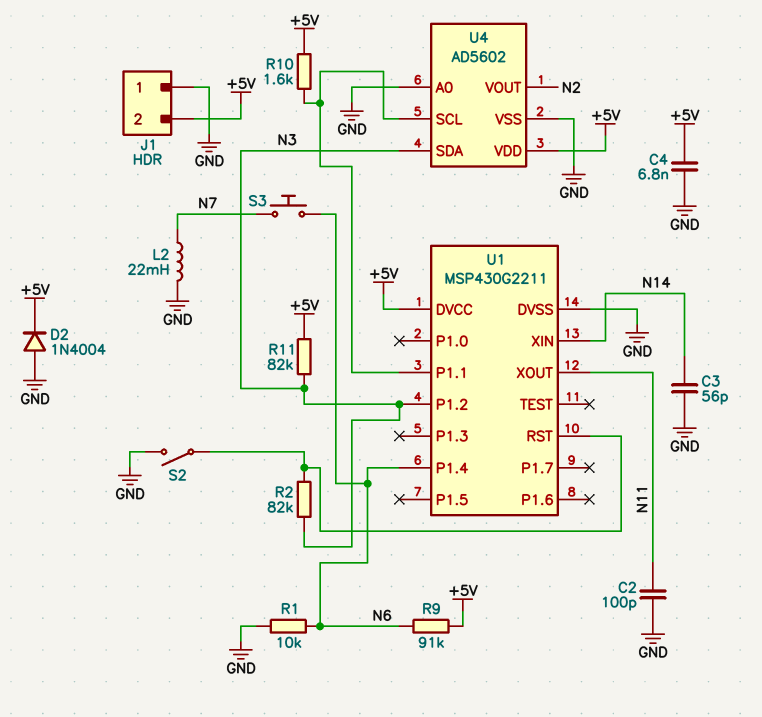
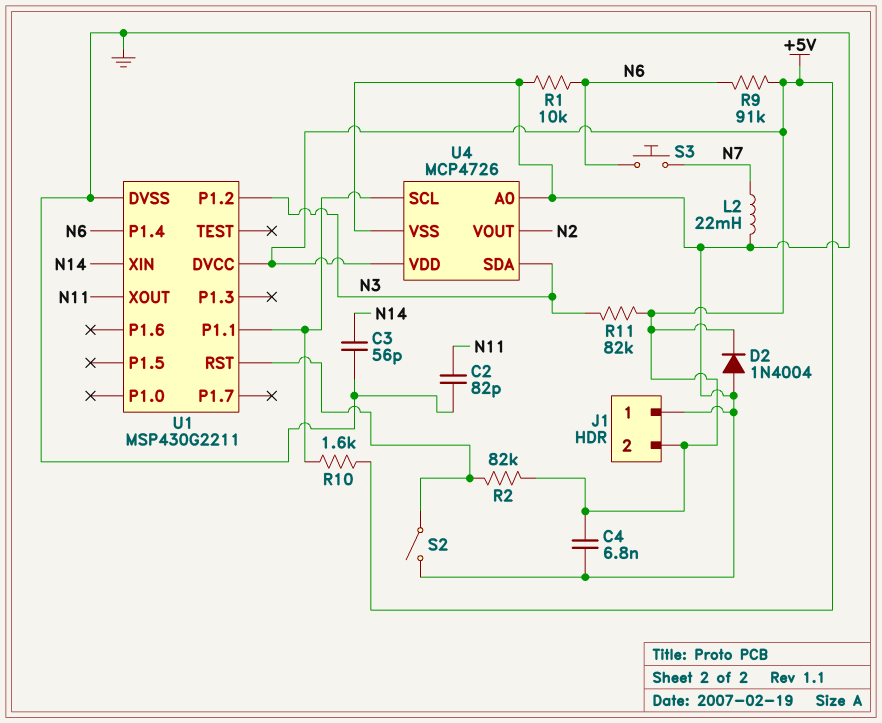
C2: 100pF (GND, N11) -> 82pF (GND, N11)
R2: 82k (N3, U1/RST) -> 82k (+5V, U1/RST)
U4: AD5602 -> MCP4726

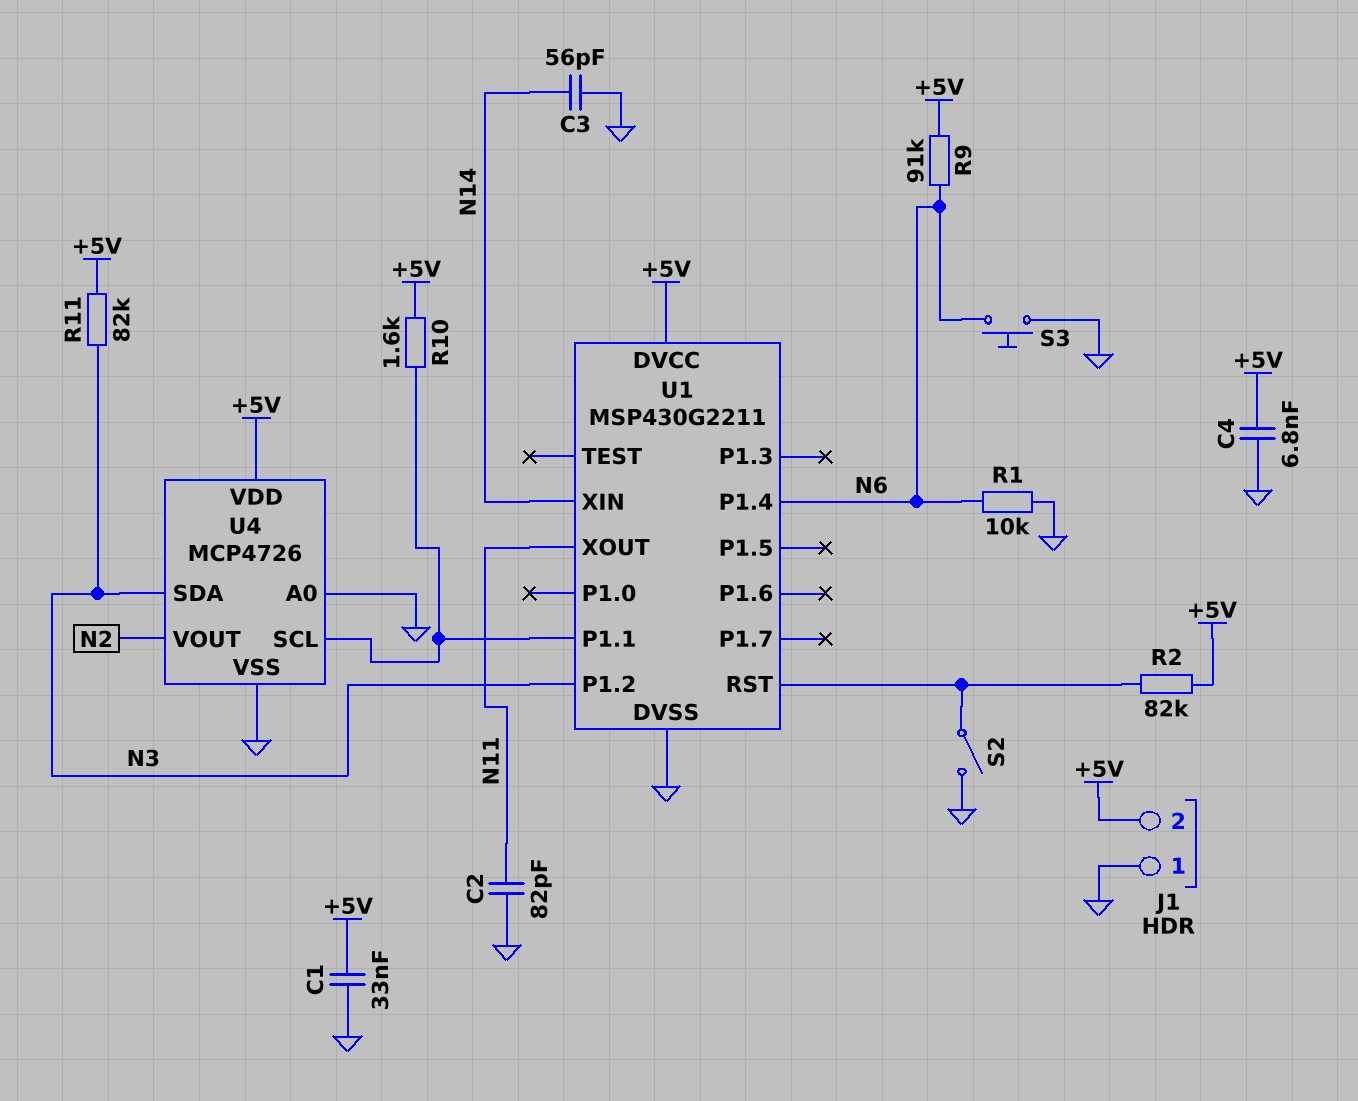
C1: none -> 33nF (+5V, GND)
D2: diode 1N4004 (A GND, K +5V) -> none
L2: 22mH (GND, N7) -> none
S3: button (N6, N7) -> button (GND, N6)

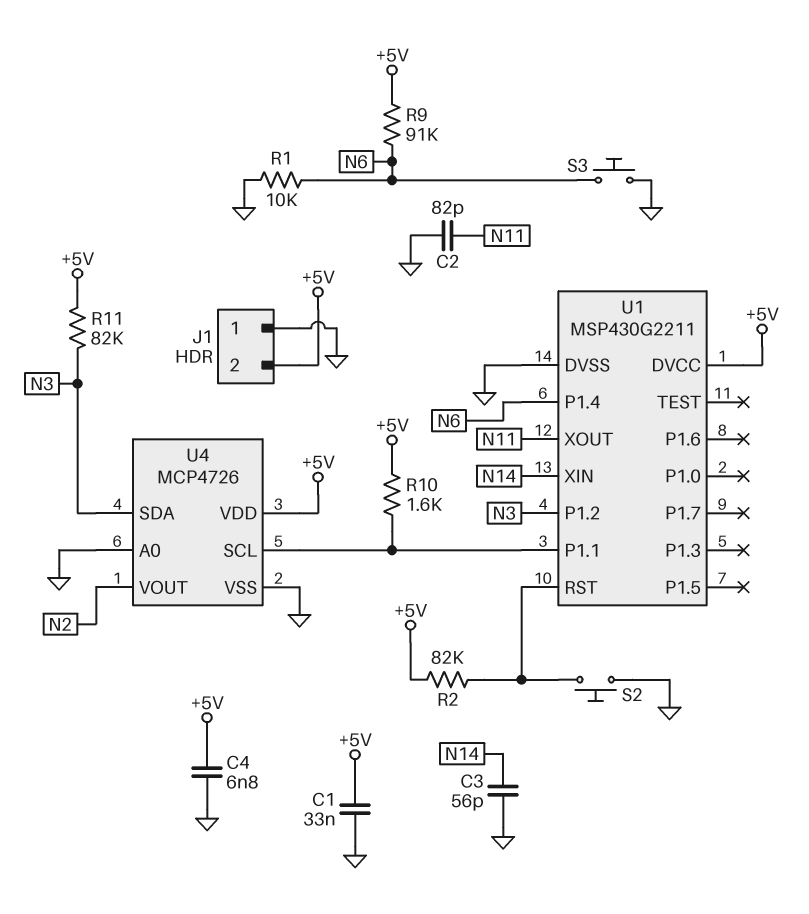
S2: switch (GND, U1/RST) -> button (GND, U1/RST)

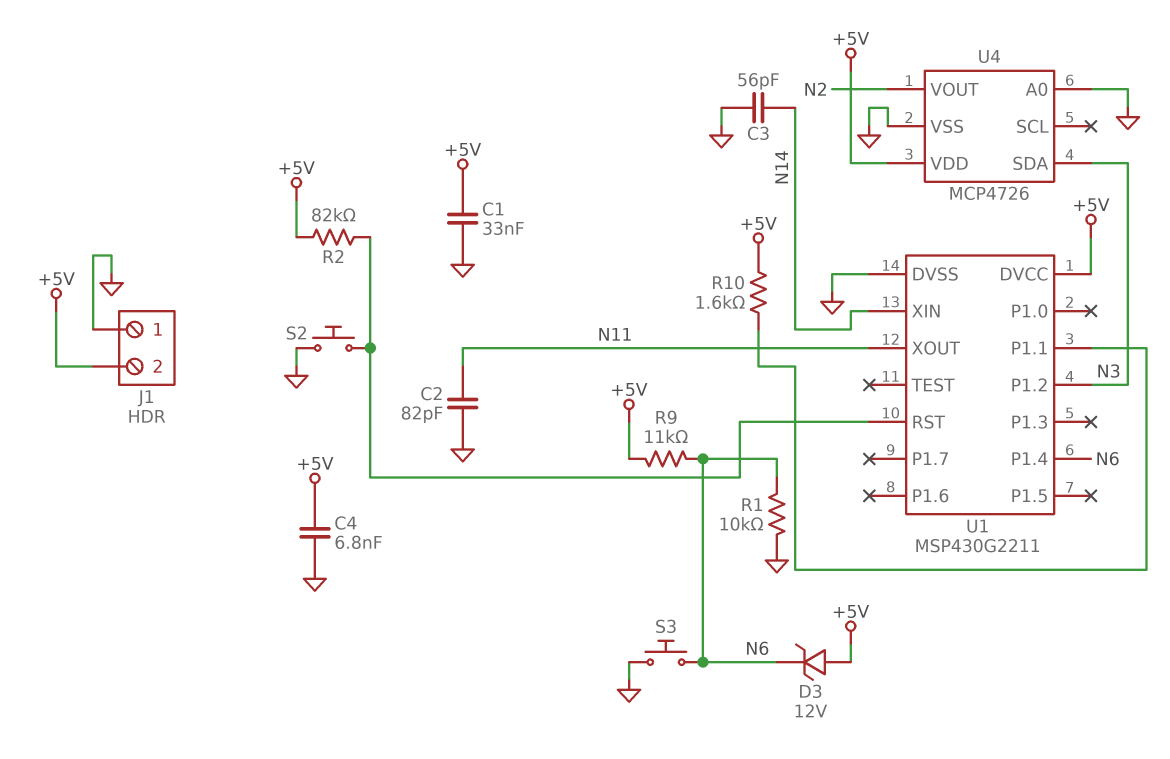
D3: none -> zener 12V (A +5V, K N6)
R9: 91k (+5V, N6) -> 11k (+5V, N6)
R11: 82k (+5V, N3) -> none
U4 pin SCL: U1/P1.1 -> none

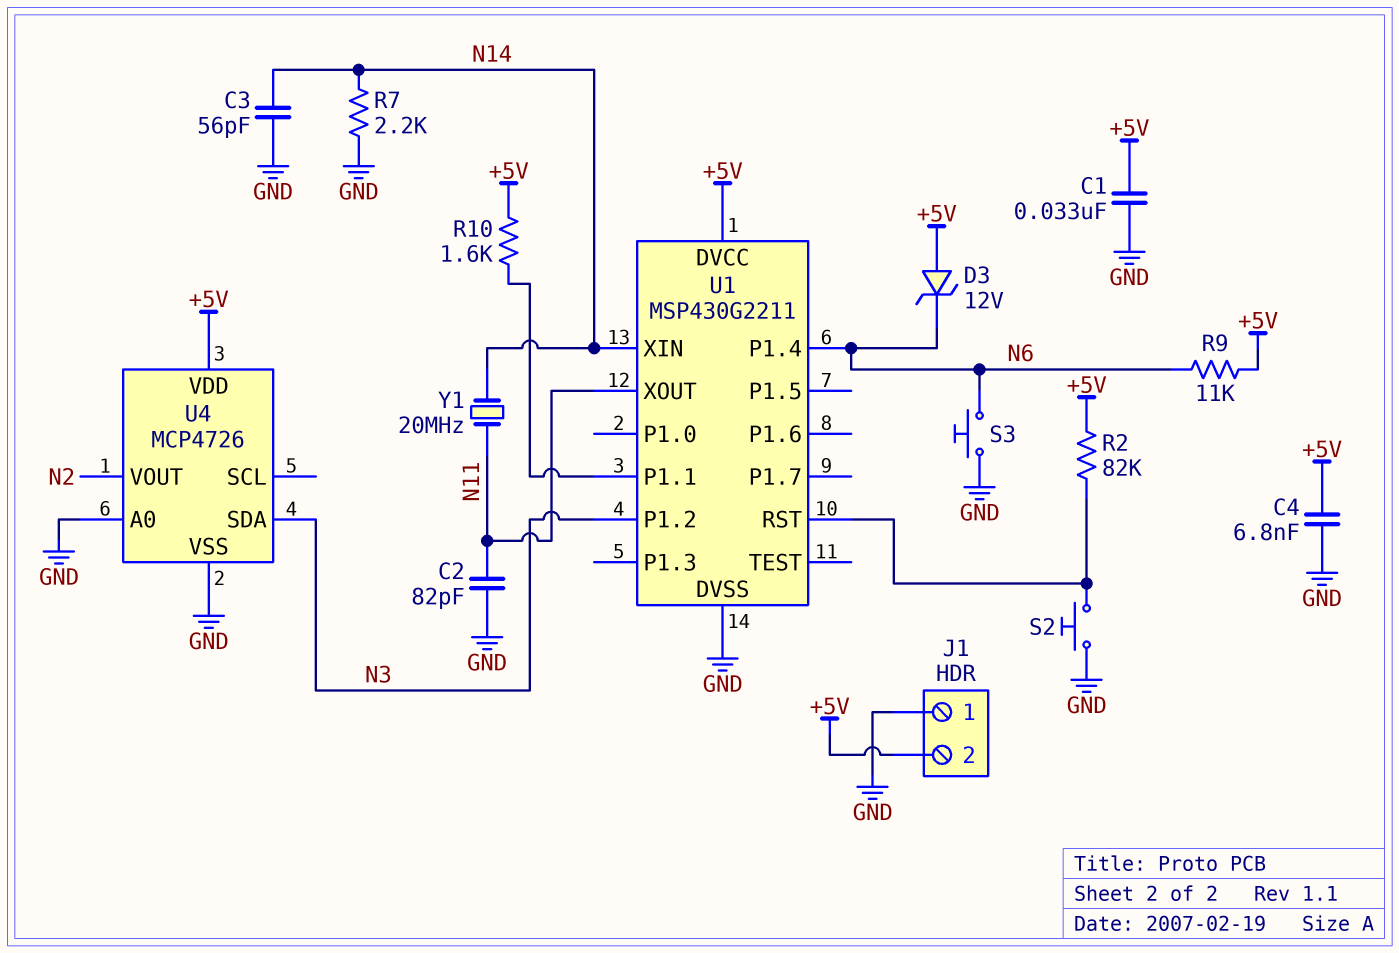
R1: 10k (GND, N6) -> none
R7: none -> 2.2k (GND, N14)
Y1: none -> 20MHz (N11, N14)

